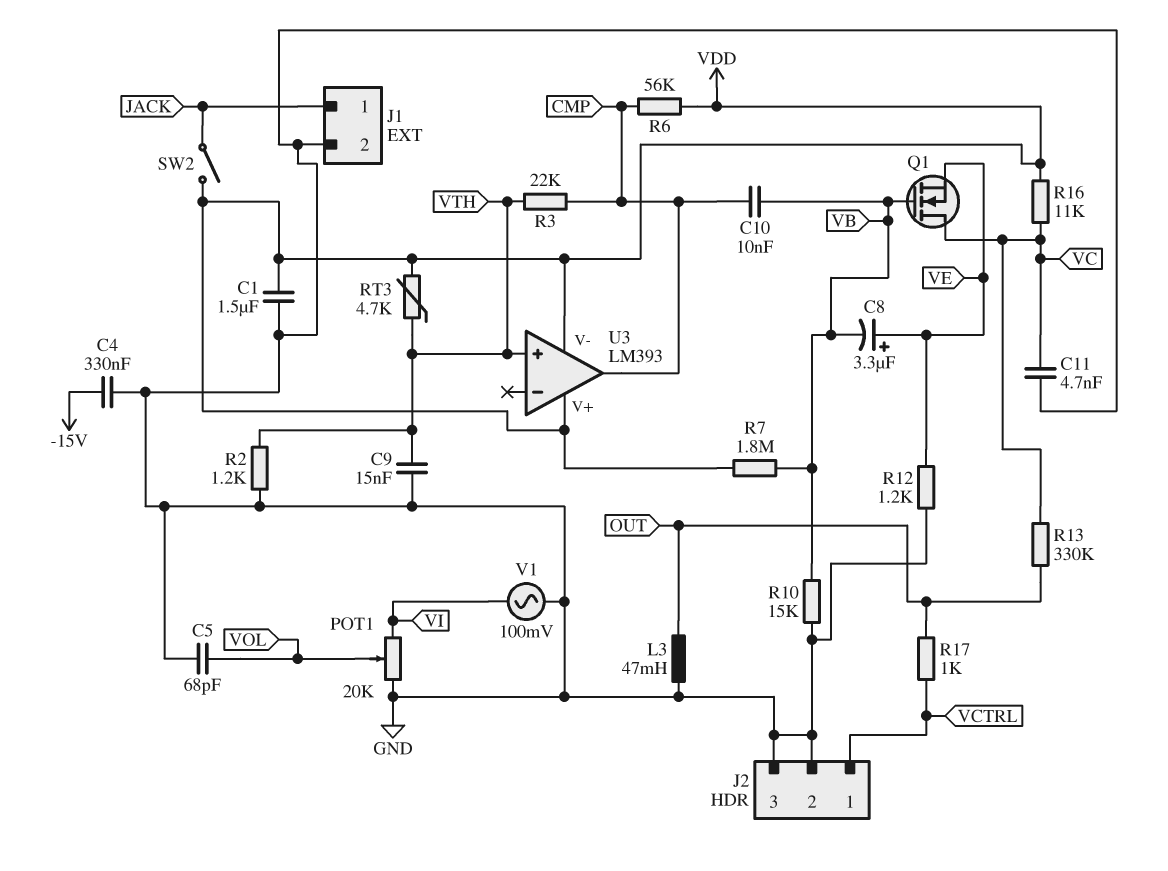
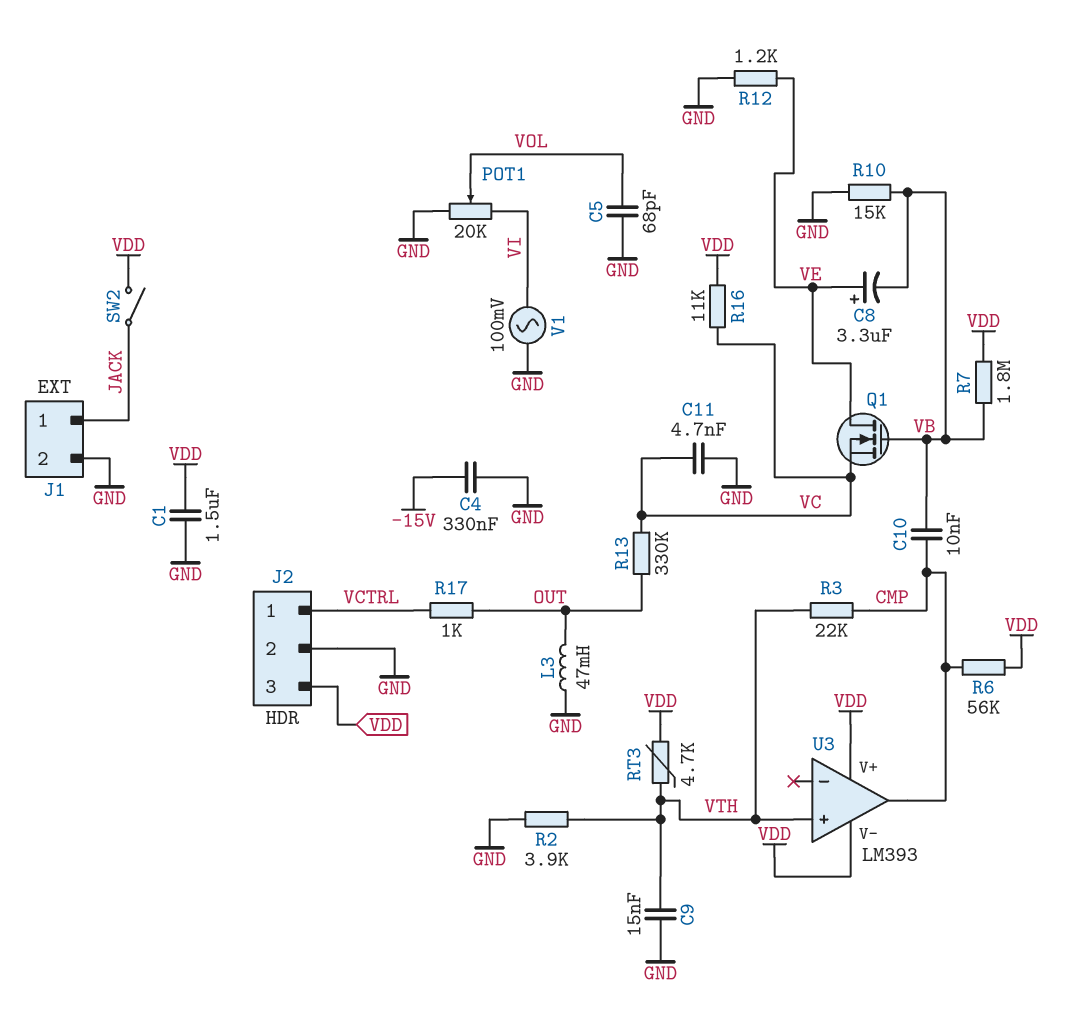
J2 pin 3: GND -> VDD
Q1: NMOS (G VB, D VC, S VE) -> NMOS (G VB, D VE, S VC)
R2: 1.2k (GND, VTH) -> 3.9k (GND, VTH)

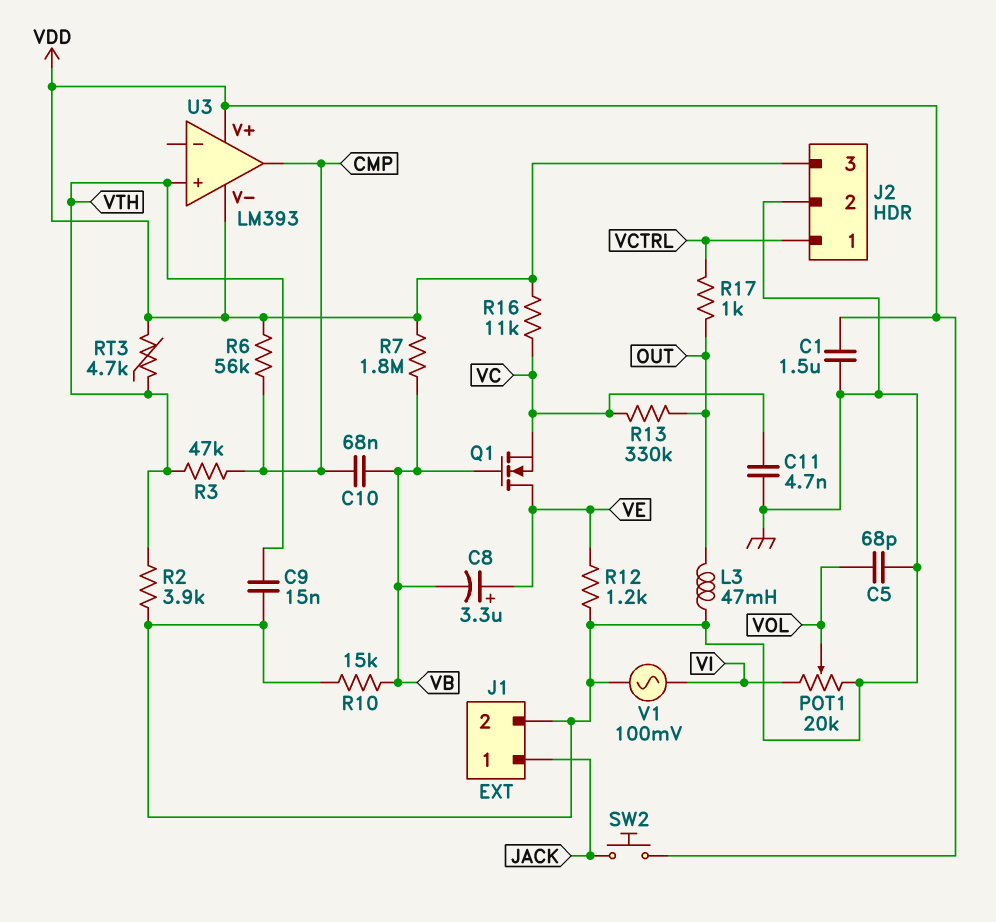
C4: 330nF (-15V, GND) -> none
C10: 10nF (CMP, VB) -> 68nF (CMP, VB)
R3: 22k (CMP, VTH) -> 47k (CMP, VTH)
SW2: switch (JACK, VDD) -> button (JACK, VDD)

